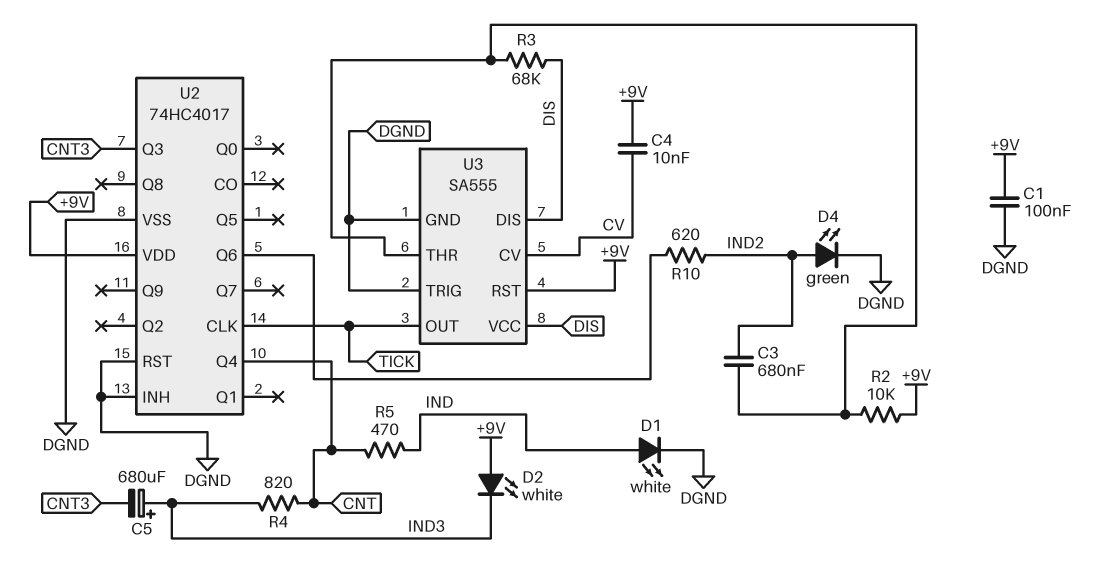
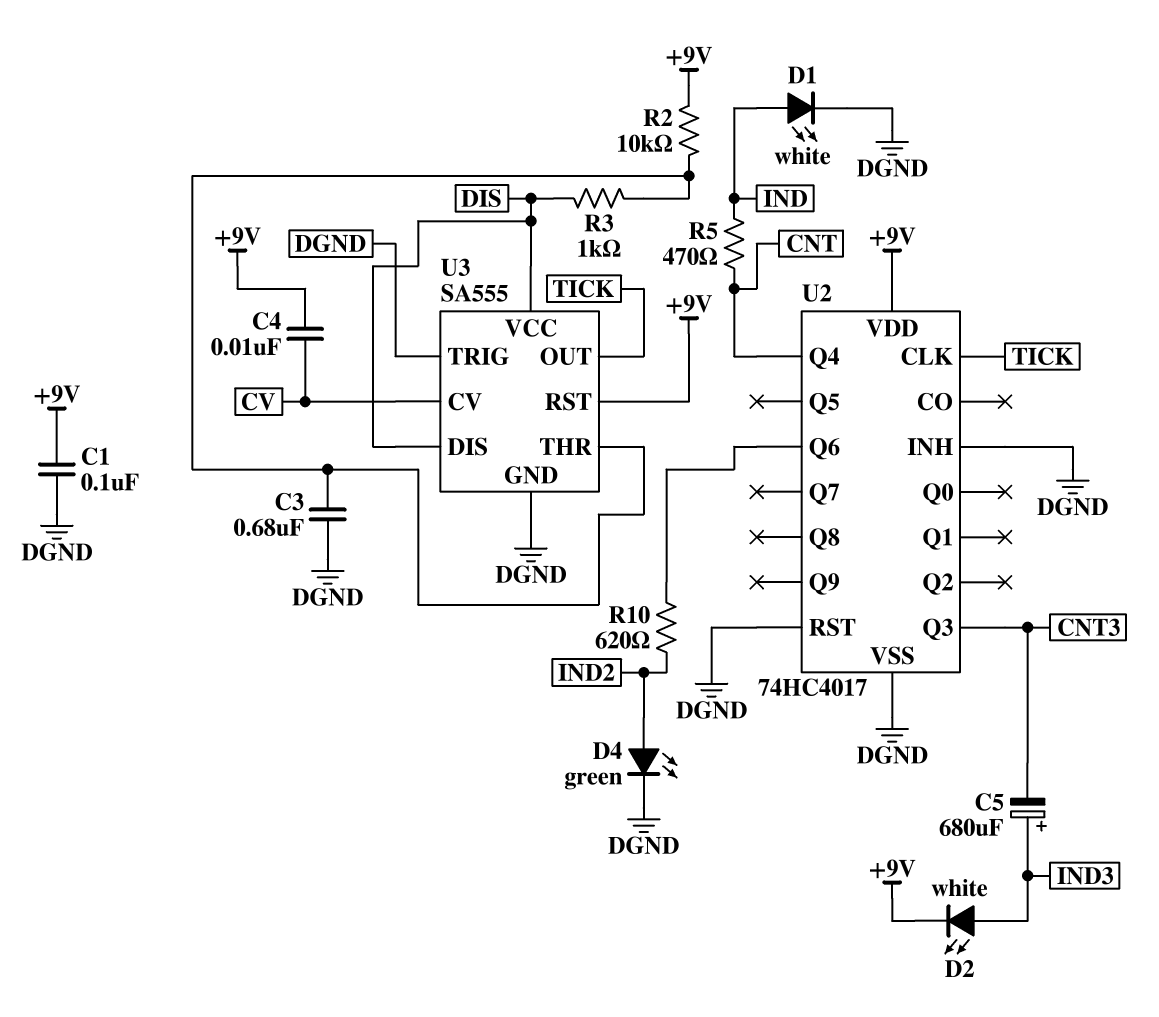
C3: 680nF (IND2, U3/THR) -> 680nF (DGND, U3/THR)
D2: LED white (A +9V, K IND3) -> LED white (A IND3, K +9V)
R3: 68k (DIS, U3/THR) -> 1k (DIS, U3/THR)
R4: 820 (CNT, IND3) -> none

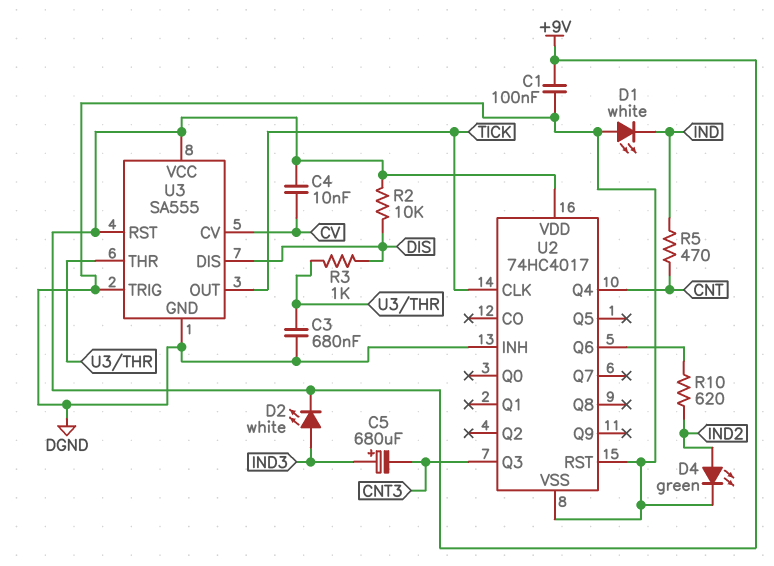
D1: LED white (A IND, K DGND) -> LED white (A DGND, K IND)
R2: 10k (+9V, U3/THR) -> 10k (+9V, DIS)
U3 pin VCC: DIS -> +9V

